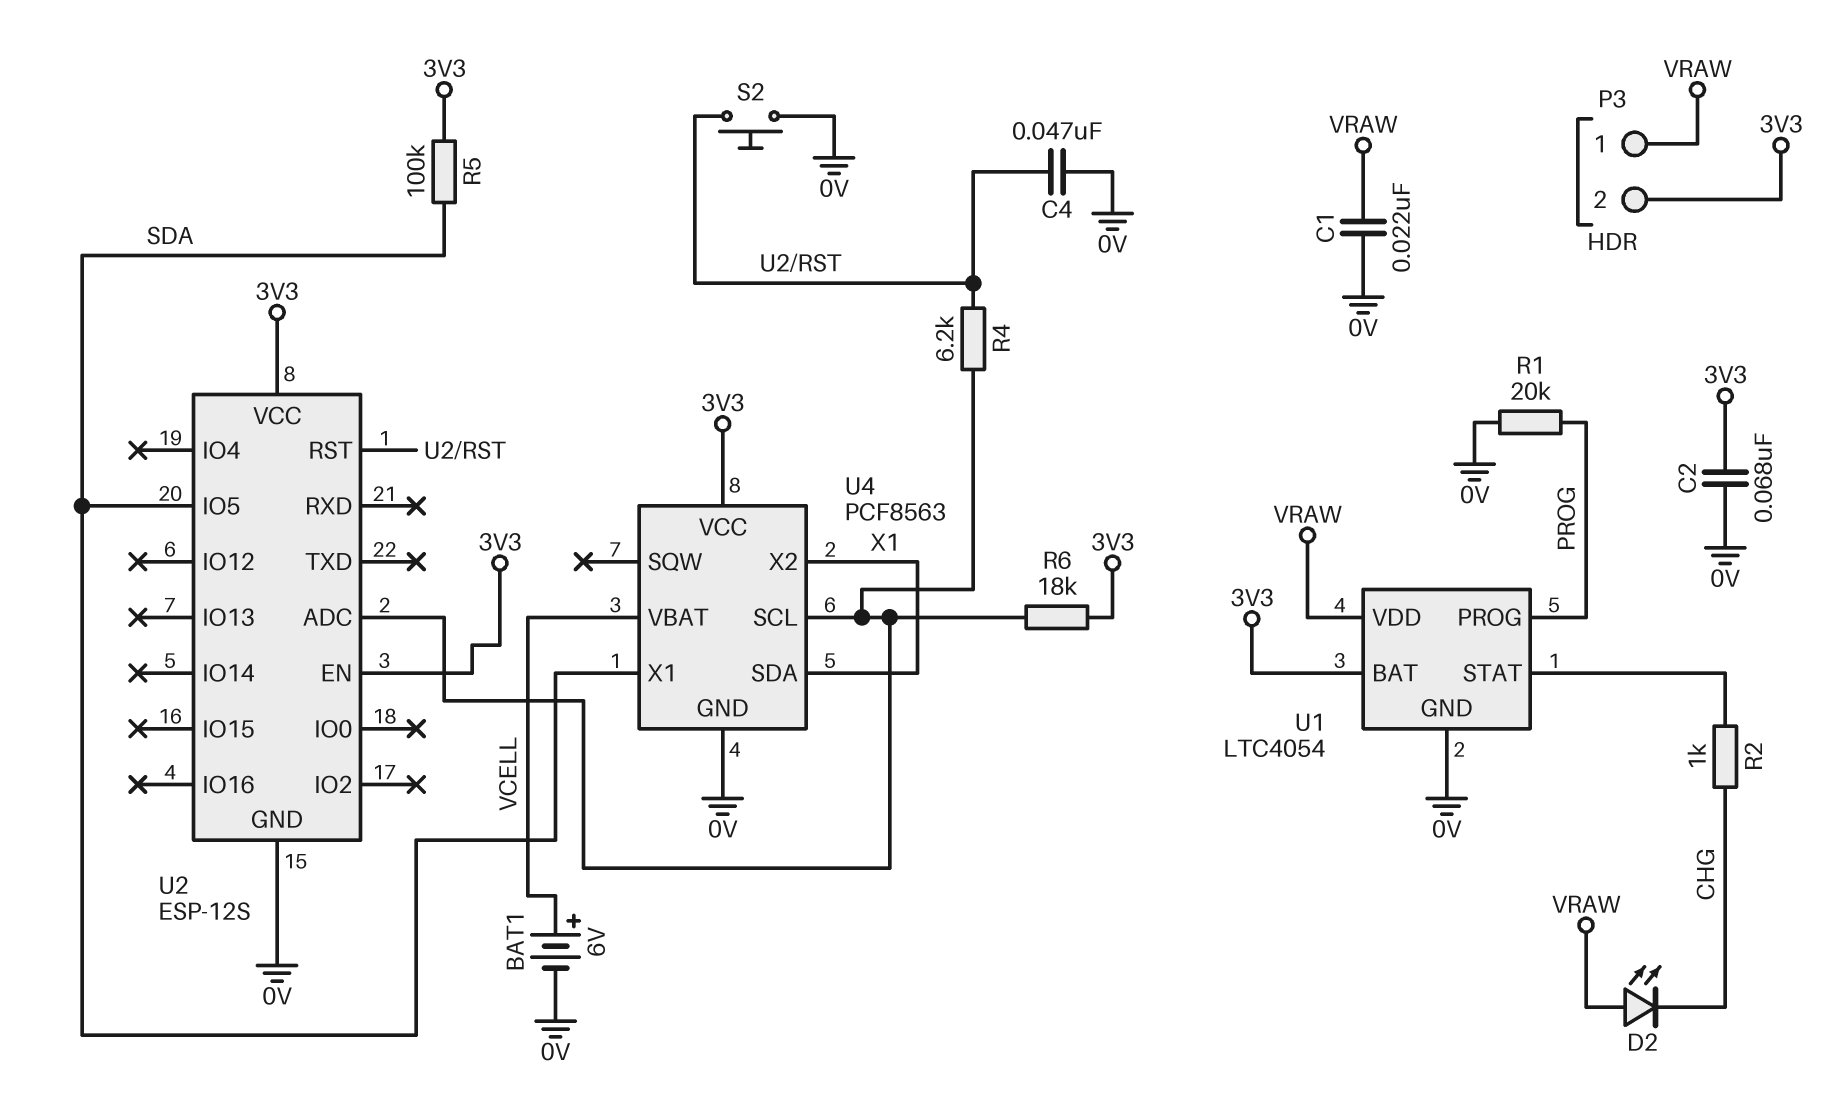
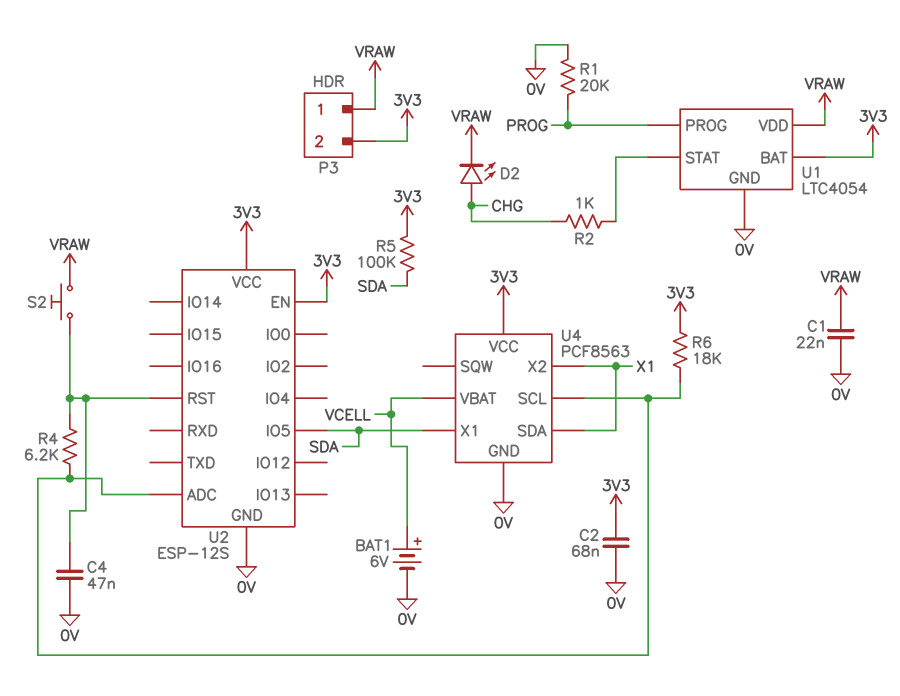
D2: LED (A VRAW, K CHG) -> LED (A CHG, K VRAW)
S2: button (0V, U2/RST) -> button (U2/RST, VRAW)

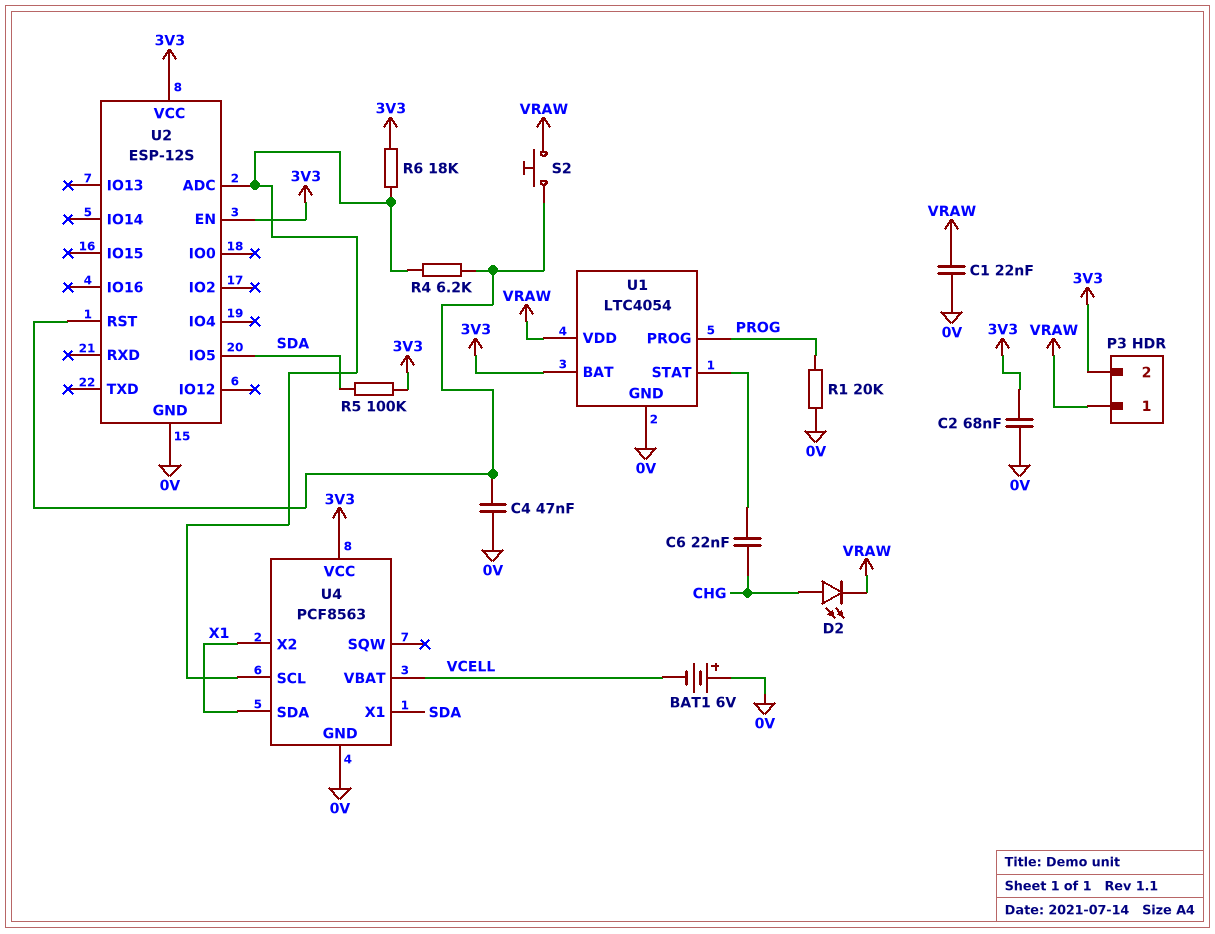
BAT1: 6V (plus VCELL, minus 0V) -> 6V (plus 0V, minus VCELL)
C6: none -> 22nF (CHG, U1/STAT)
R2: 1k (CHG, U1/STAT) -> none

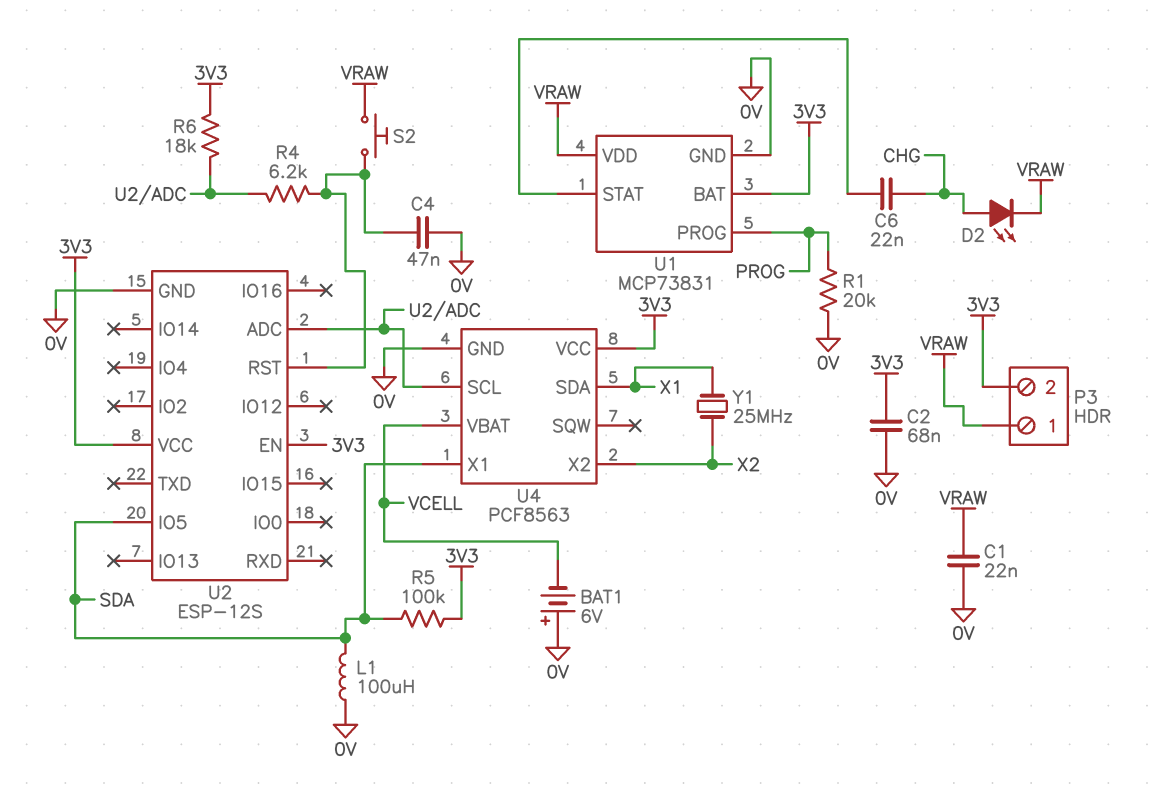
L1: none -> 100uH (0V, SDA)
U1: LTC4054 -> MCP73831
U4 pin X2: X1 -> X2
Y1: none -> 25MHz (X1, X2)

